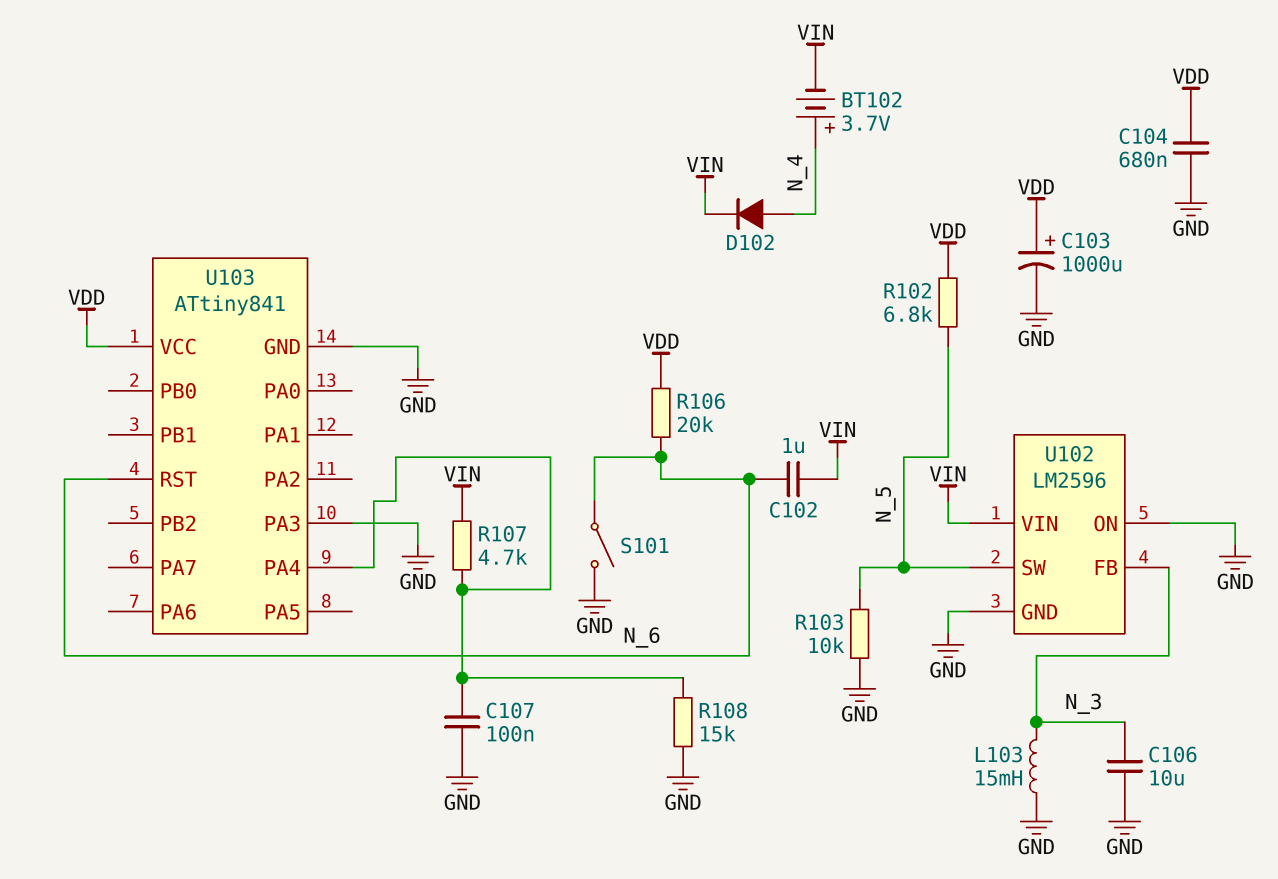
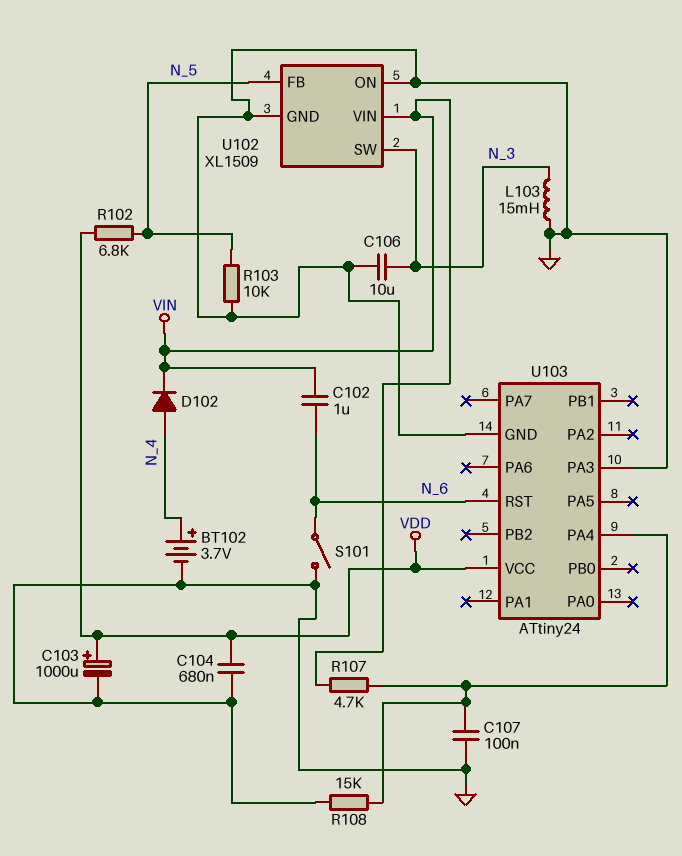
BT102: 3.7V (plus N_4, minus VIN) -> 3.7V (plus N_4, minus GND)
R106: 20k (N_6, VDD) -> none
U102: LM2596 -> XL1509
U102 pin FB: N_3 -> N_5
U102 pin SW: N_5 -> N_3
U103: ATtiny841 -> ATtiny24

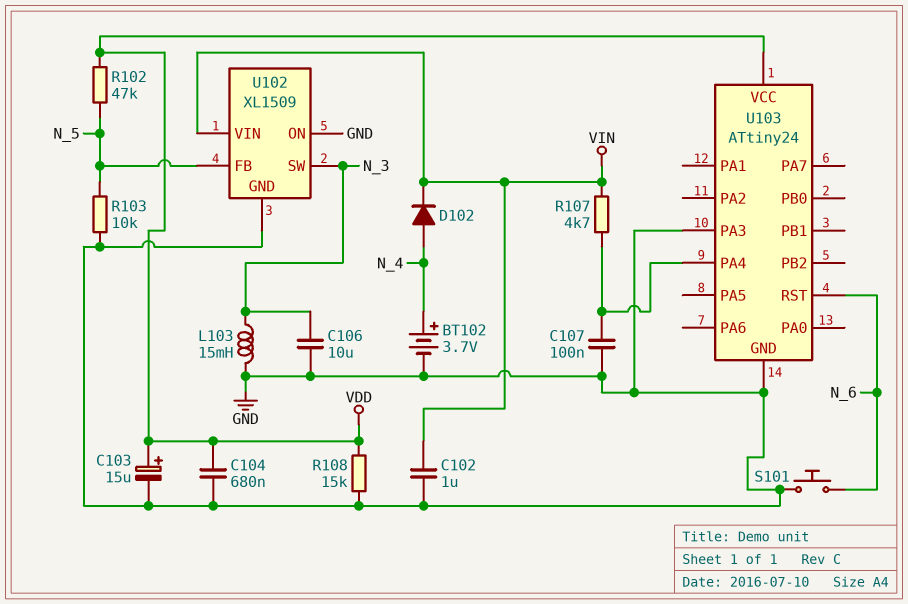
C102: 1uF (N_6, VIN) -> 1uF (GND, VIN)
C103: 1000uF (plus VDD, minus GND) -> 15uF (plus VDD, minus GND)
R102: 6.8k (N_5, VDD) -> 47k (N_5, VDD)
R108: 15k (GND, U103/PA4) -> 15k (GND, VDD)
S101: switch (GND, N_6) -> button (GND, N_6)

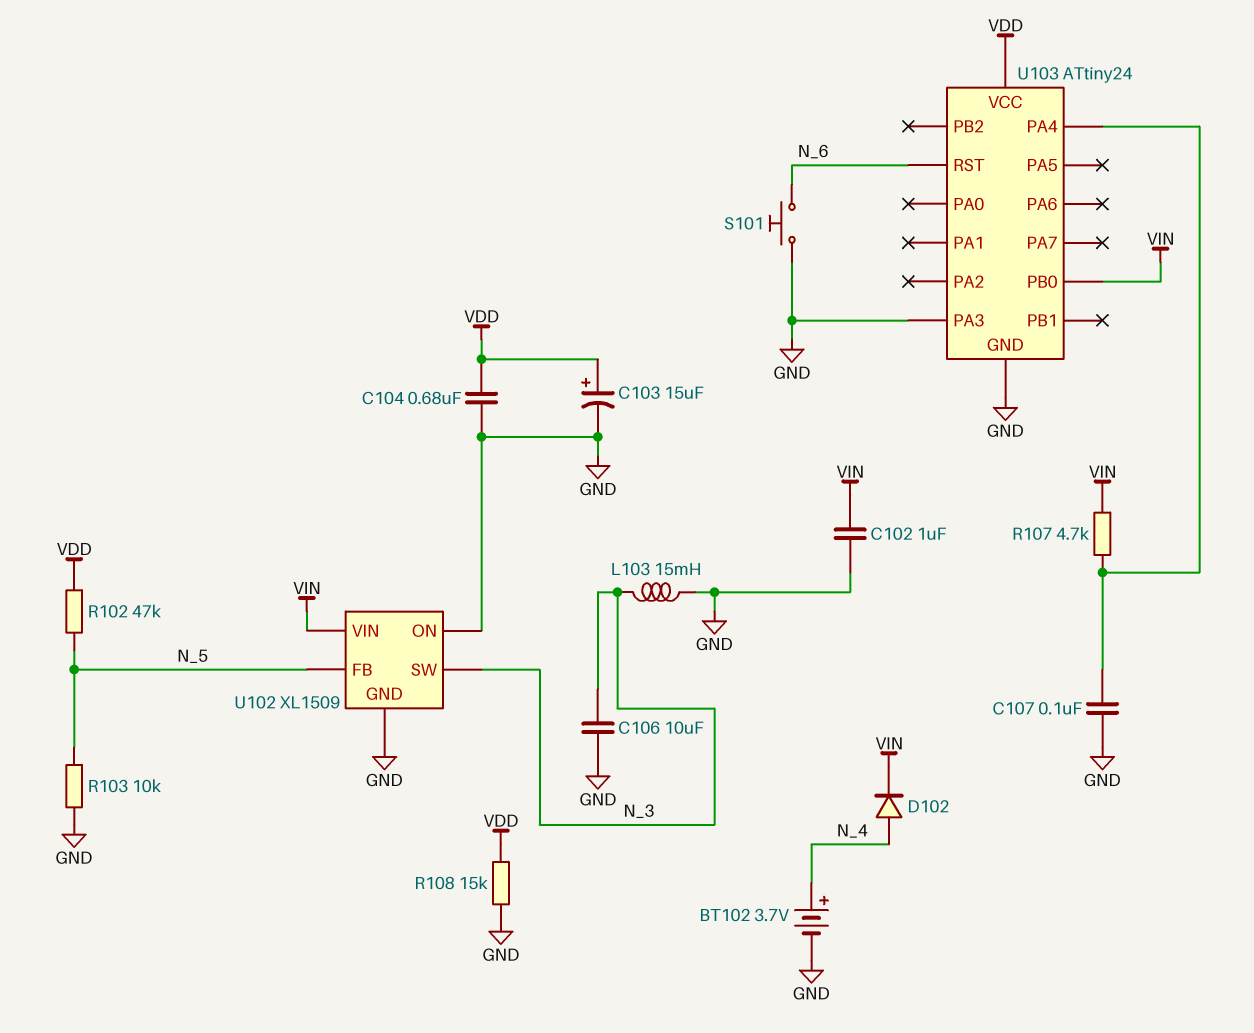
U103 pin PB0: none -> VIN

